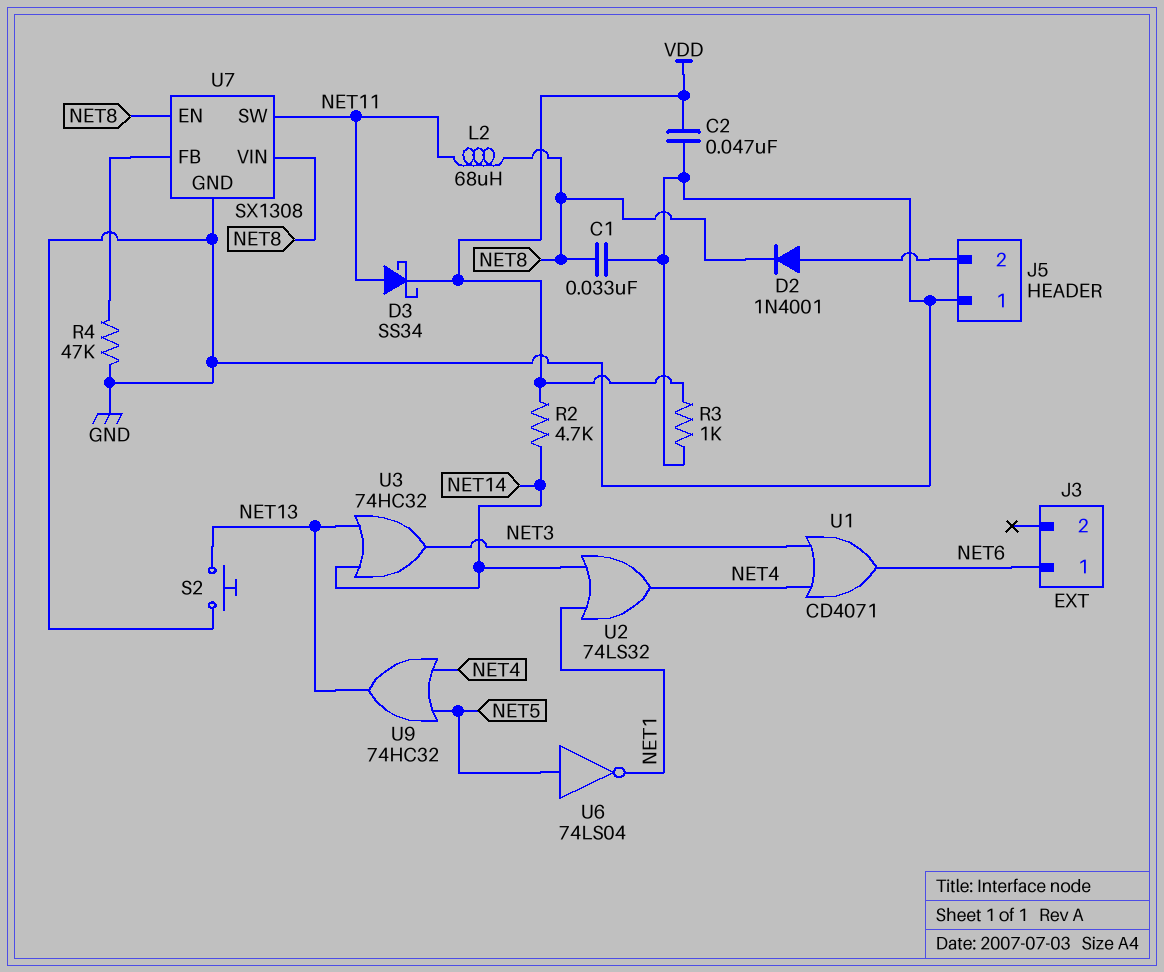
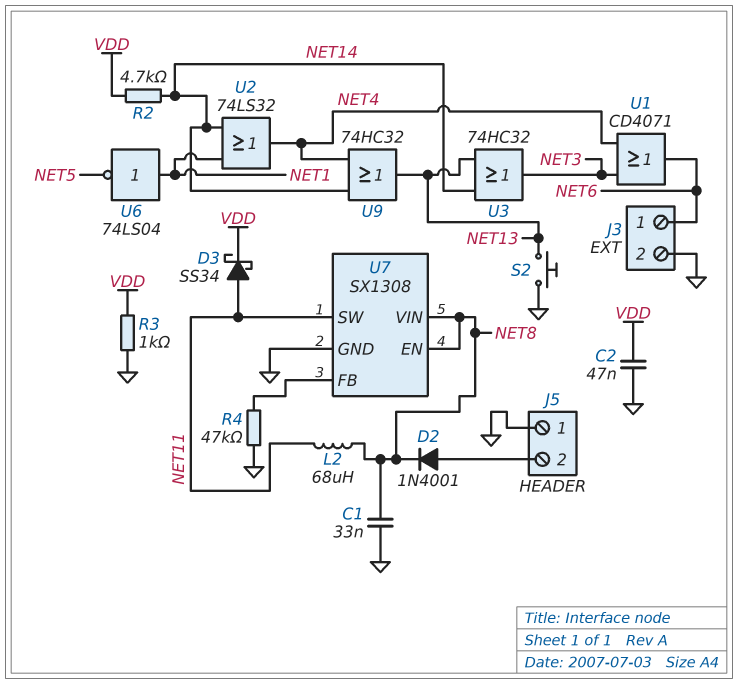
J3 pin 2: none -> GND
U6: NOT 74LS04 (in NET5, out NET1) -> NOT 74LS04 (in NET1, out NET5)
U9: OR 74HC32 (in NET4, in NET5, out NET13) -> OR 74HC32 (in NET4, in NET14, out NET13)

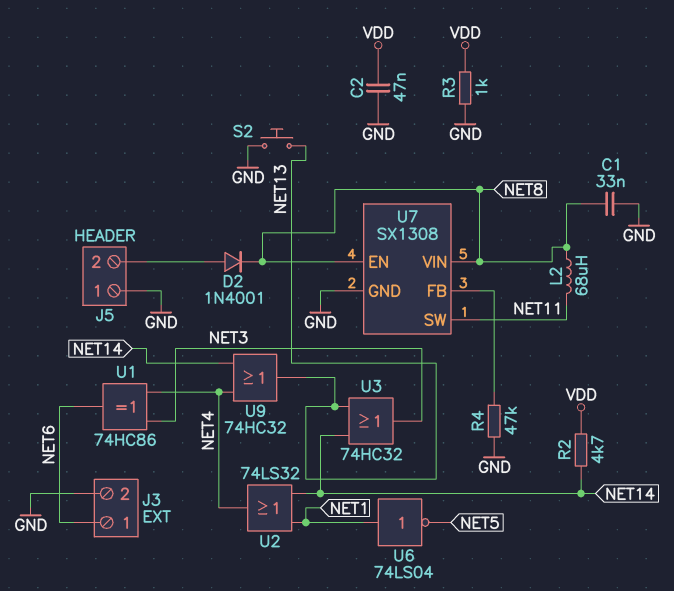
D3: schottky SS34 (A NET11, K VDD) -> none
U1: OR CD4071 (in NET3, in NET4, out NET6) -> XOR 74HC86 (in NET3, in NET4, out NET6)

